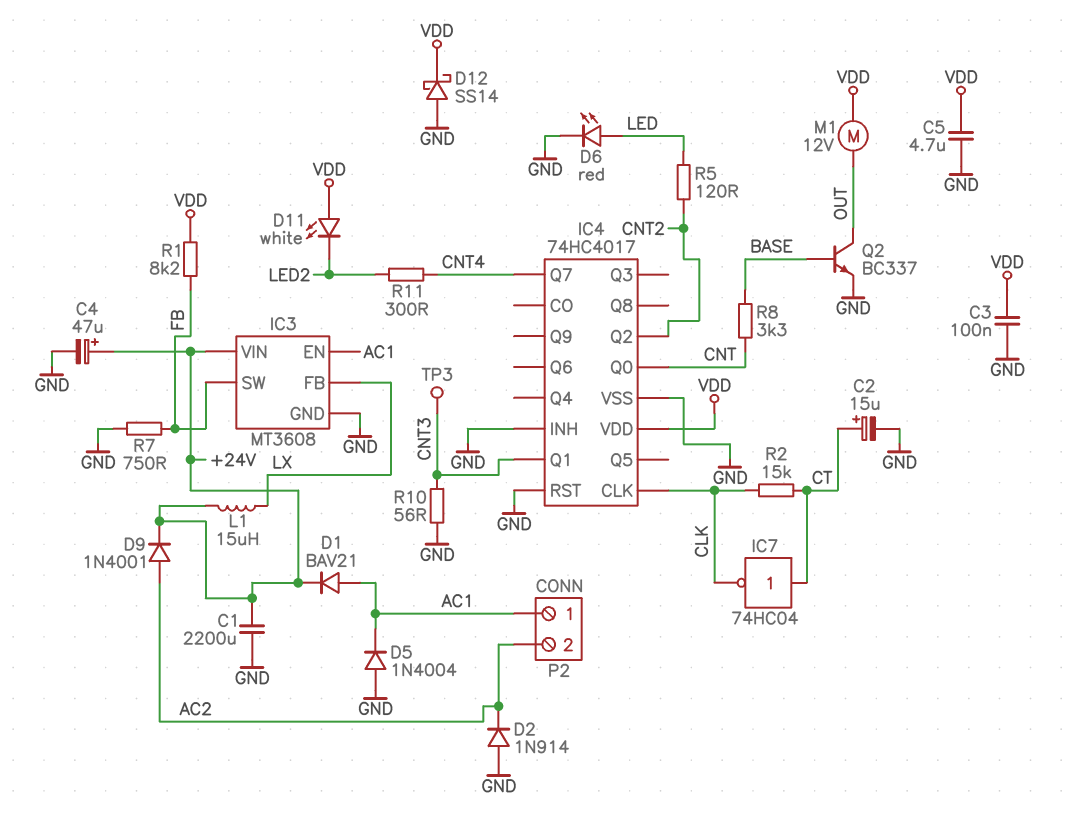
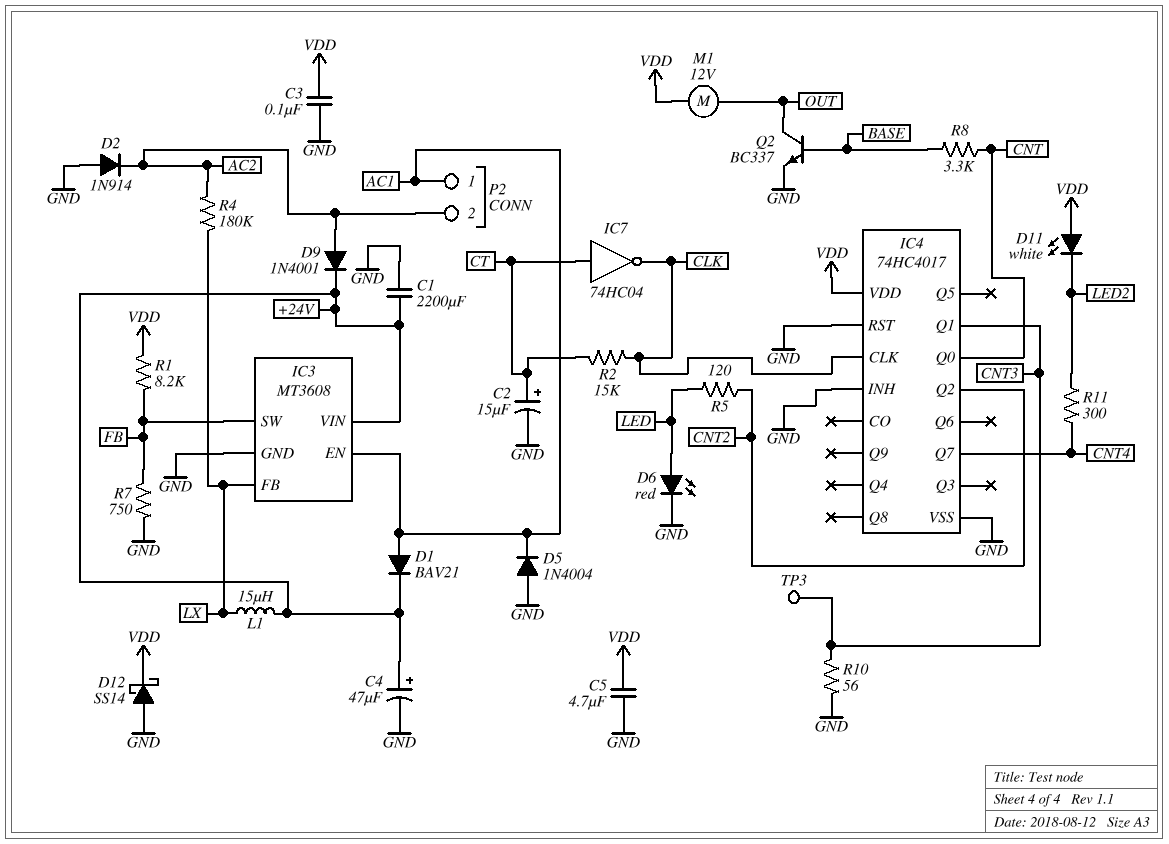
R4: none -> 180k (AC2, LX)

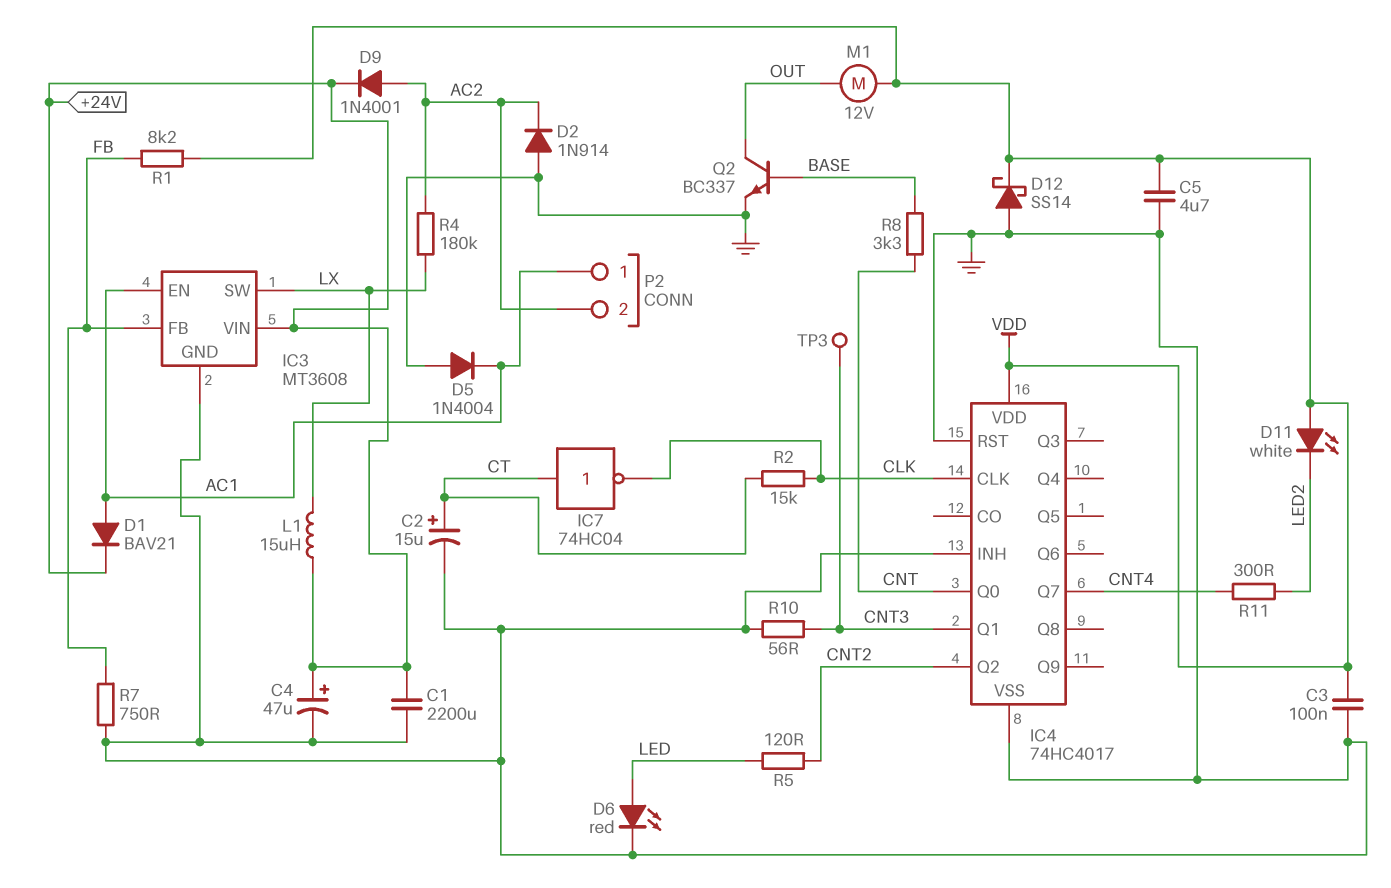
IC3 pin FB: LX -> FB
IC3 pin SW: FB -> LX

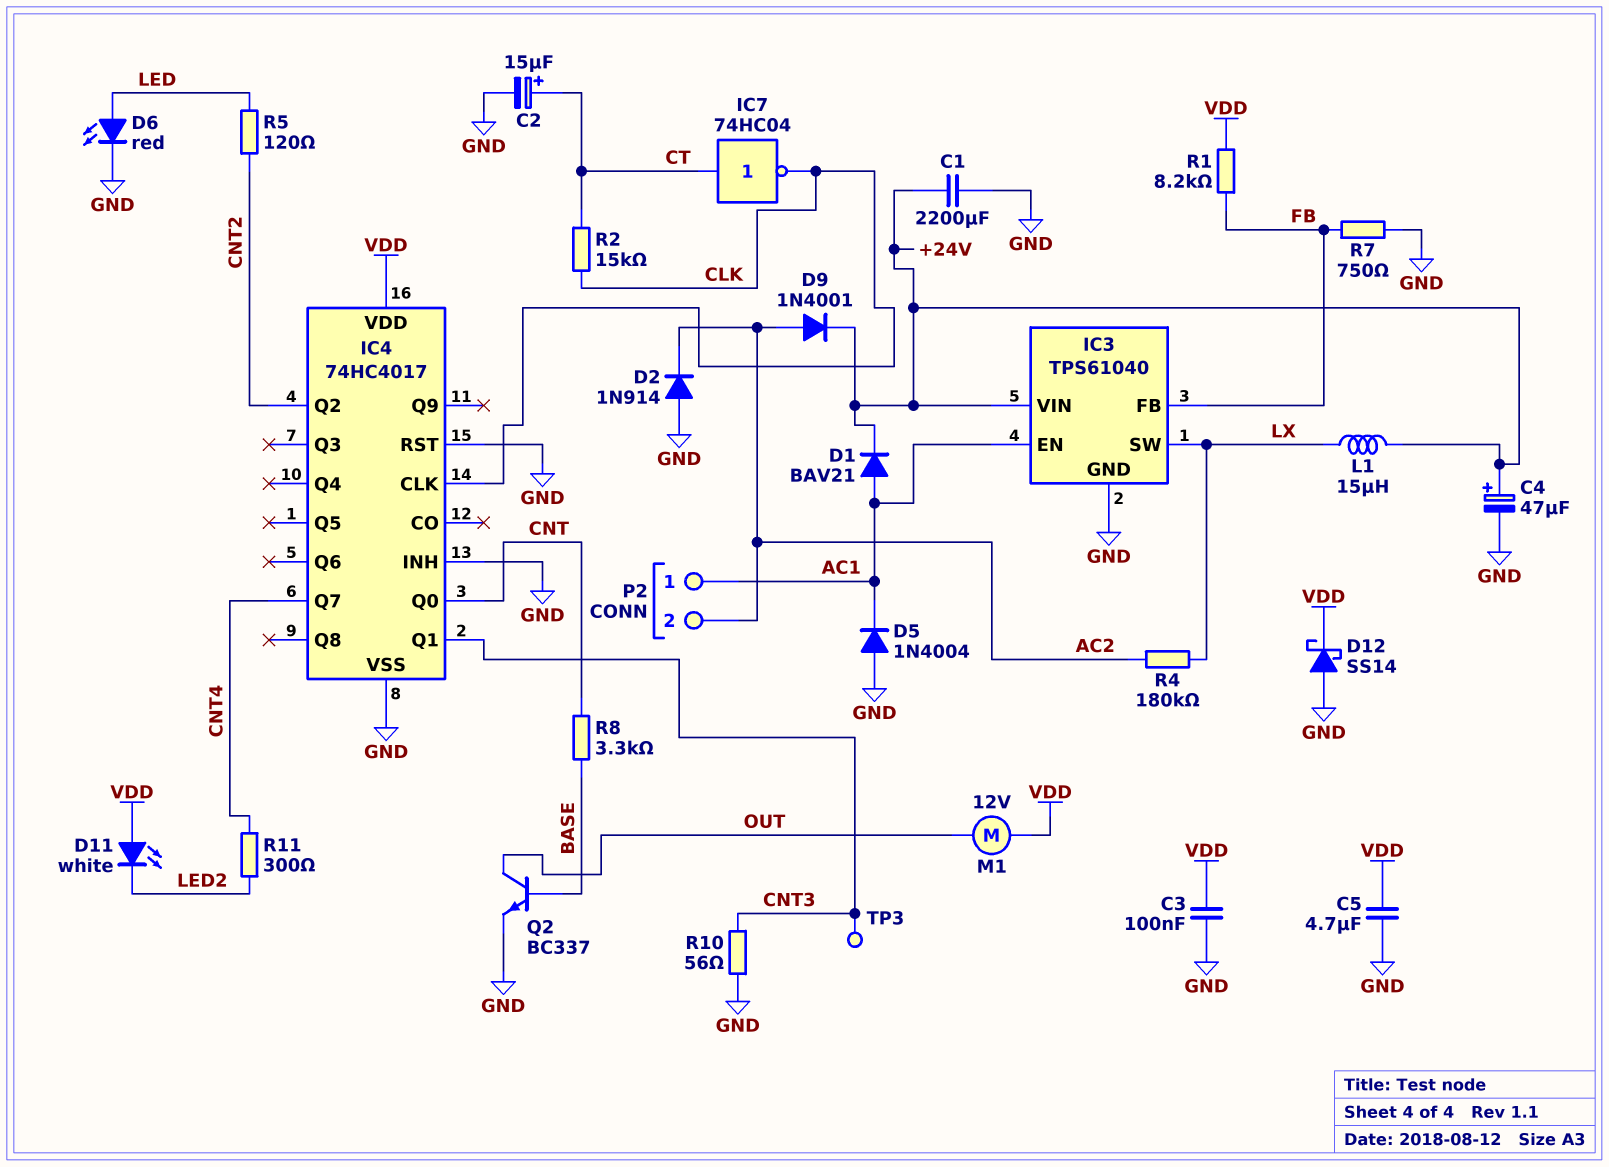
IC3: MT3608 -> TPS61040

